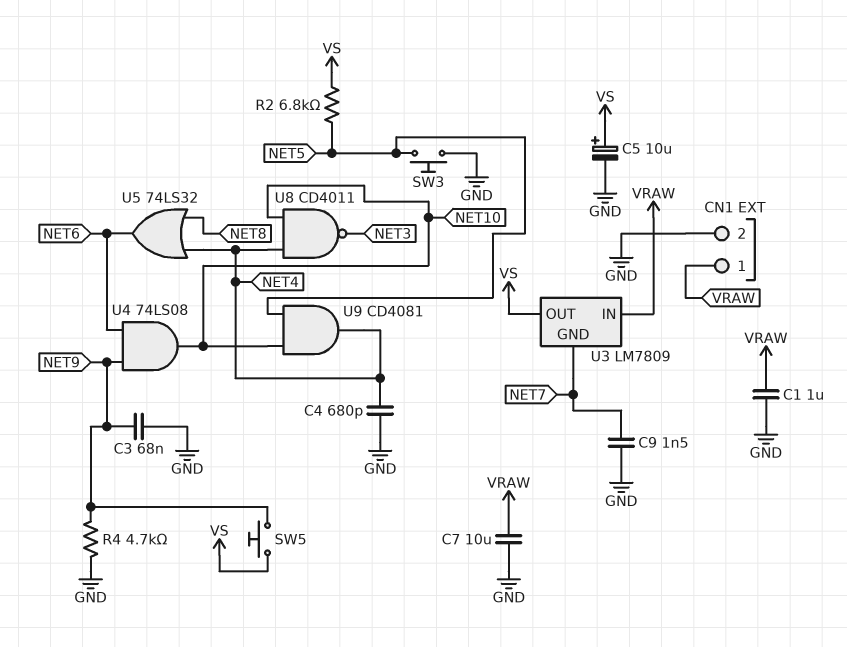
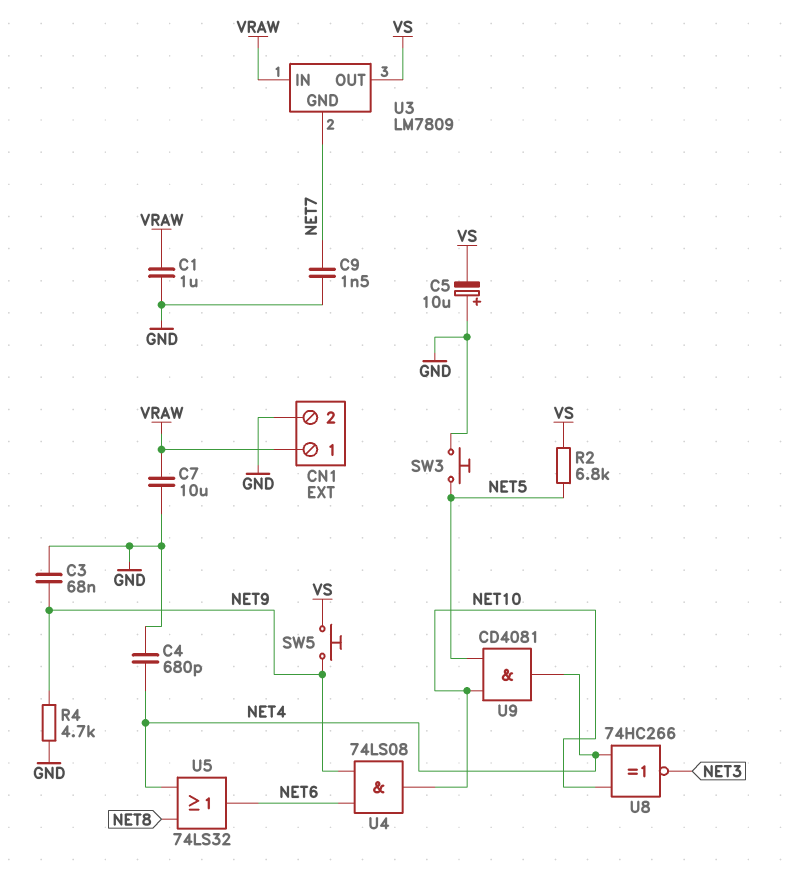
C5: 10uF (plus VS, minus GND) -> 10uF (plus GND, minus VS)
U8: NAND CD4011 (in NET4, in NET10, out NET3) -> XNOR 74HC266 (in NET4, in NET10, out NET3)

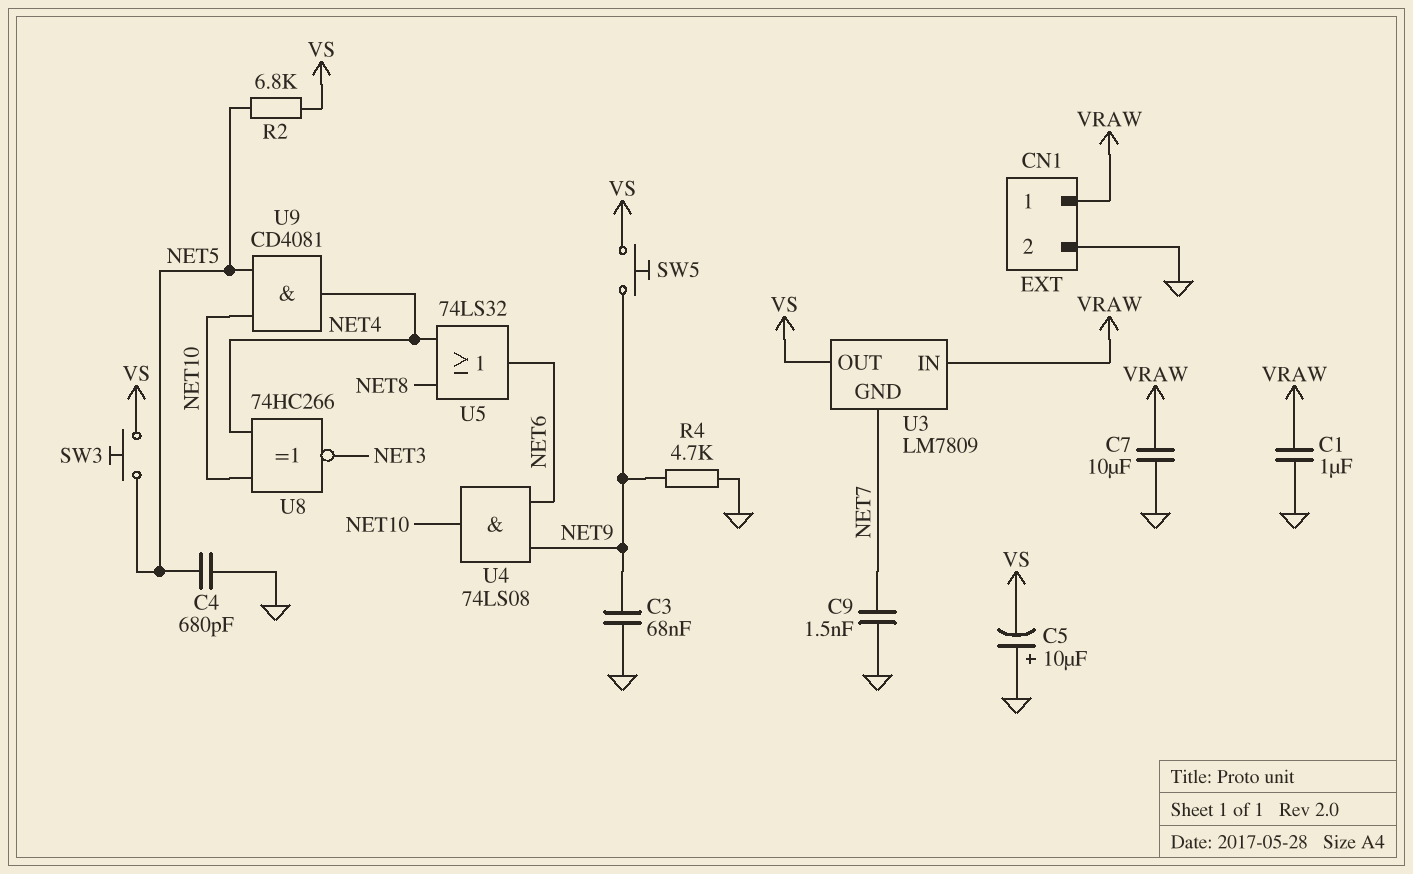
C4: 680pF (GND, NET4) -> 680pF (GND, NET5)
SW3: button (GND, NET5) -> button (NET5, VS)

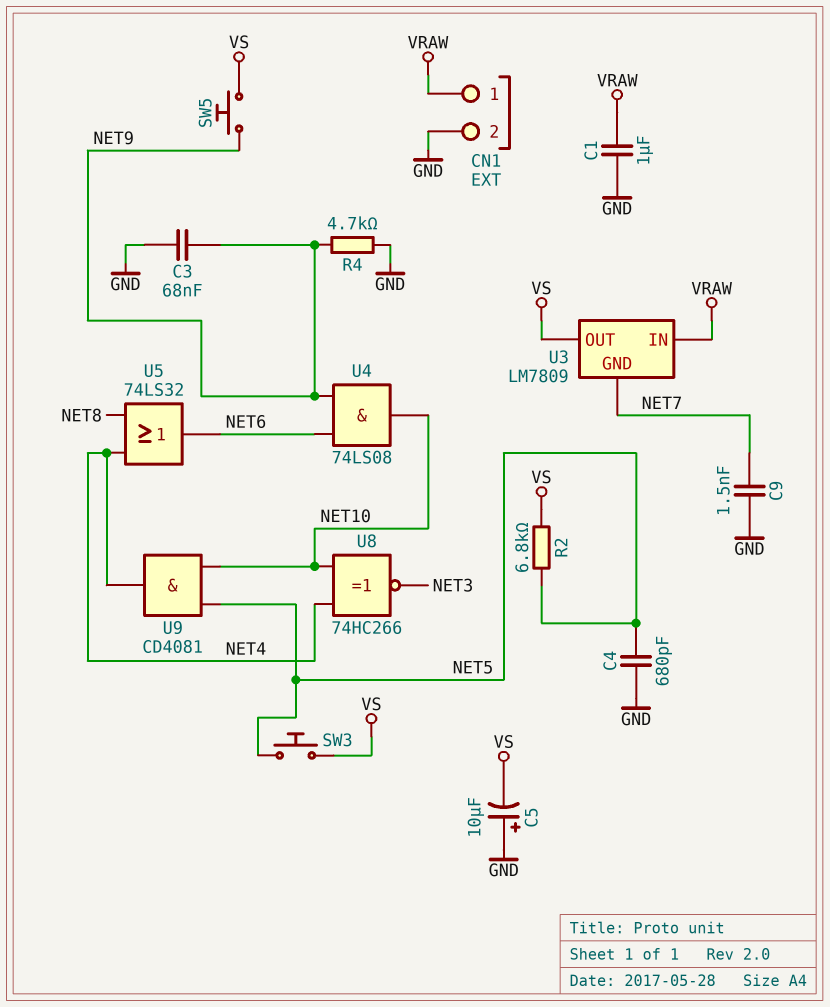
C7: 10uF (GND, VRAW) -> none

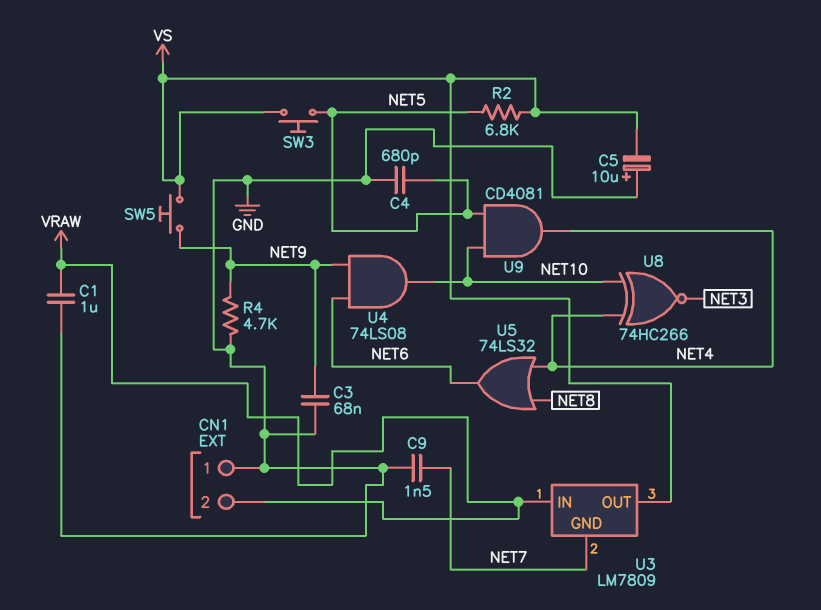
CN1 pin 1: VRAW -> GND
CN1 pin 2: GND -> VRAW

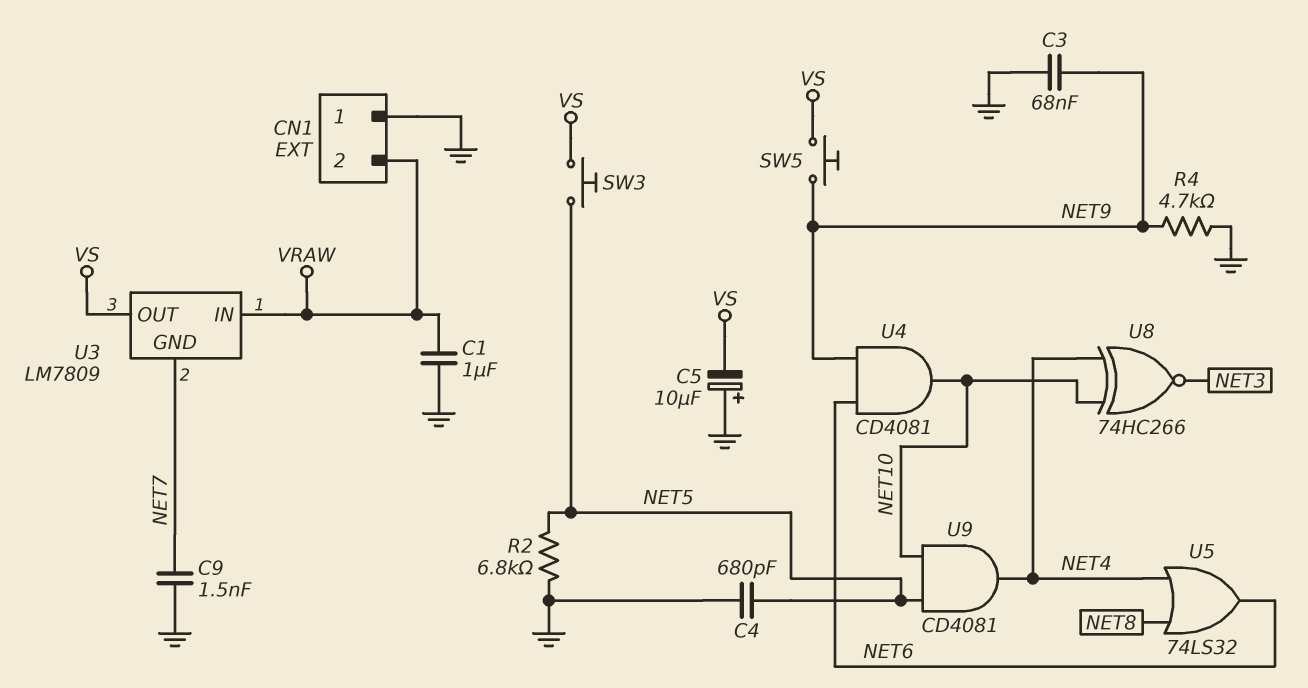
R2: 6.8k (NET5, VS) -> 6.8k (GND, NET5)
U4: AND 74LS08 (in NET6, in NET9, out NET10) -> AND CD4081 (in NET6, in NET9, out NET10)

